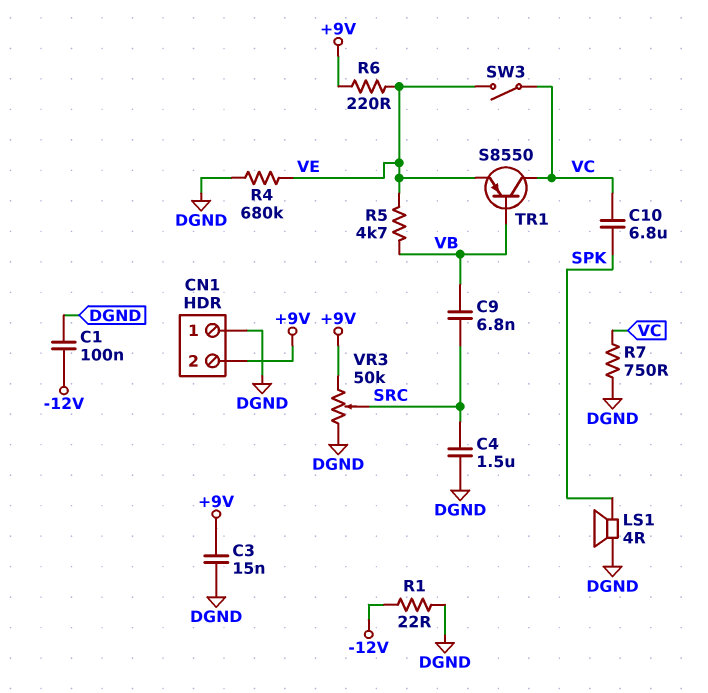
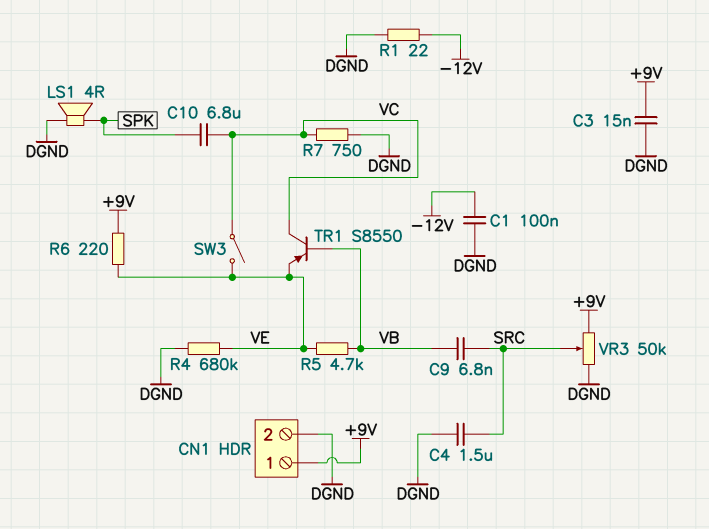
CN1 pin 1: DGND -> +9V
CN1 pin 2: +9V -> DGND

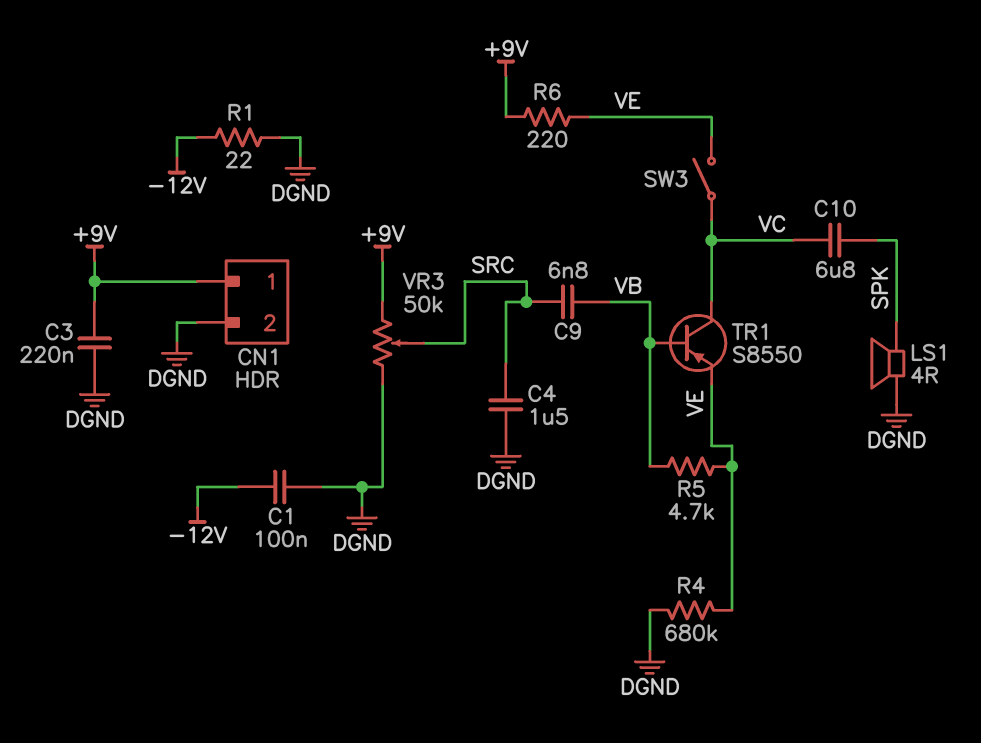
C3: 15nF (+9V, DGND) -> 220nF (+9V, DGND)
R7: 750 (DGND, VC) -> none

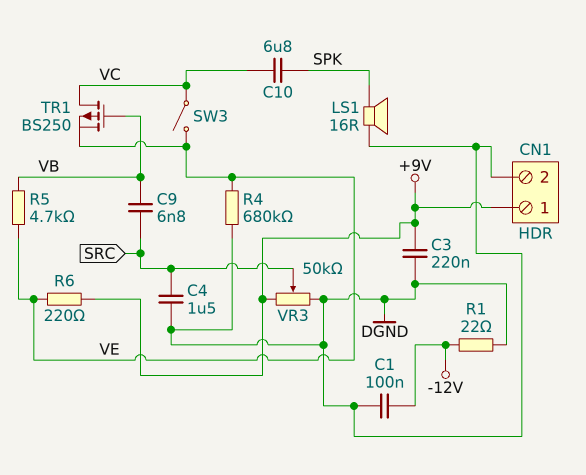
LS1: speaker 4R (DGND, SPK) -> speaker 16R (DGND, SPK)
TR1: PNP S8550 (B VB, C VC, E VE) -> PMOS BS250 (G VB, D VC, S VE)

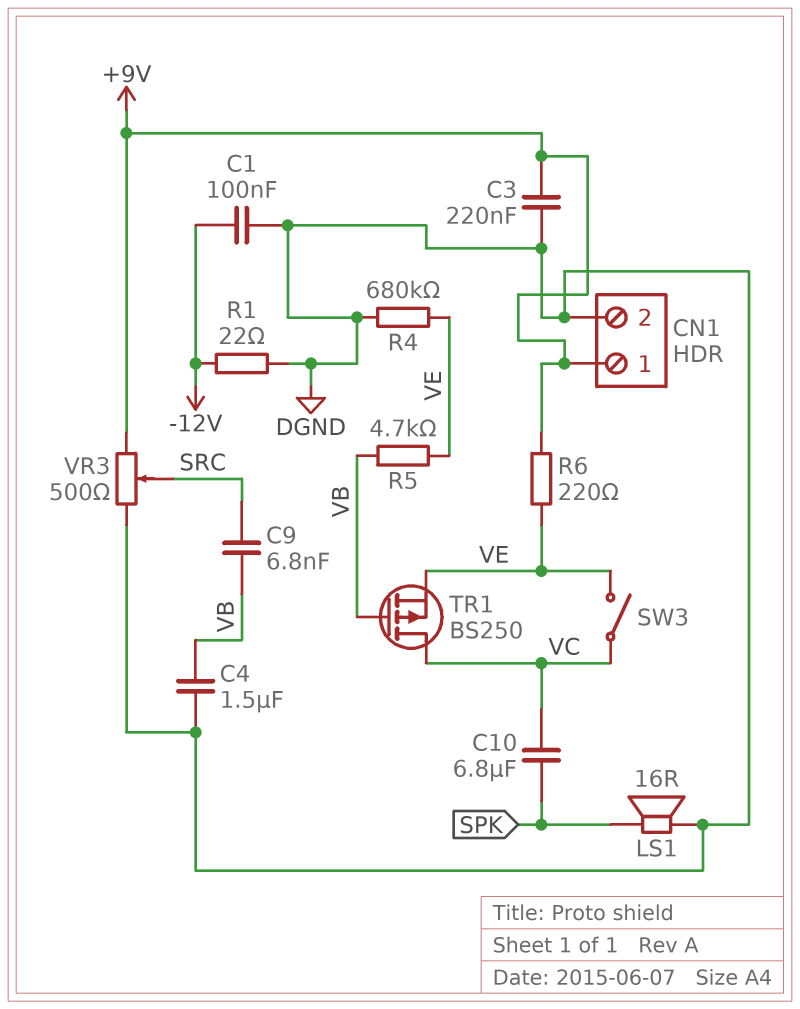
C4: 1.5uF (DGND, SRC) -> 1.5uF (DGND, VB)
VR3: 50k (+9V, DGND, wiper SRC) -> 500 (+9V, DGND, wiper SRC)

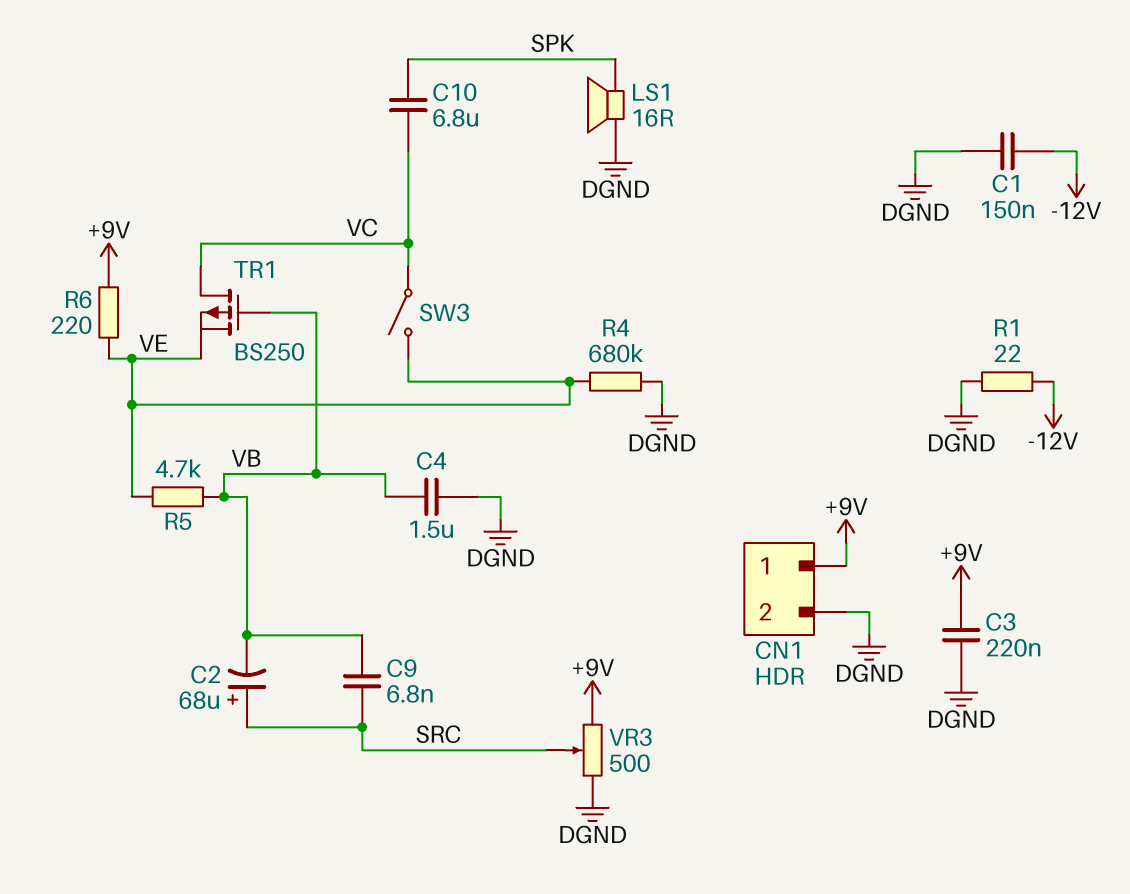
C1: 100nF (-12V, DGND) -> 150nF (-12V, DGND)
C2: none -> 68uF (plus SRC, minus VB)

